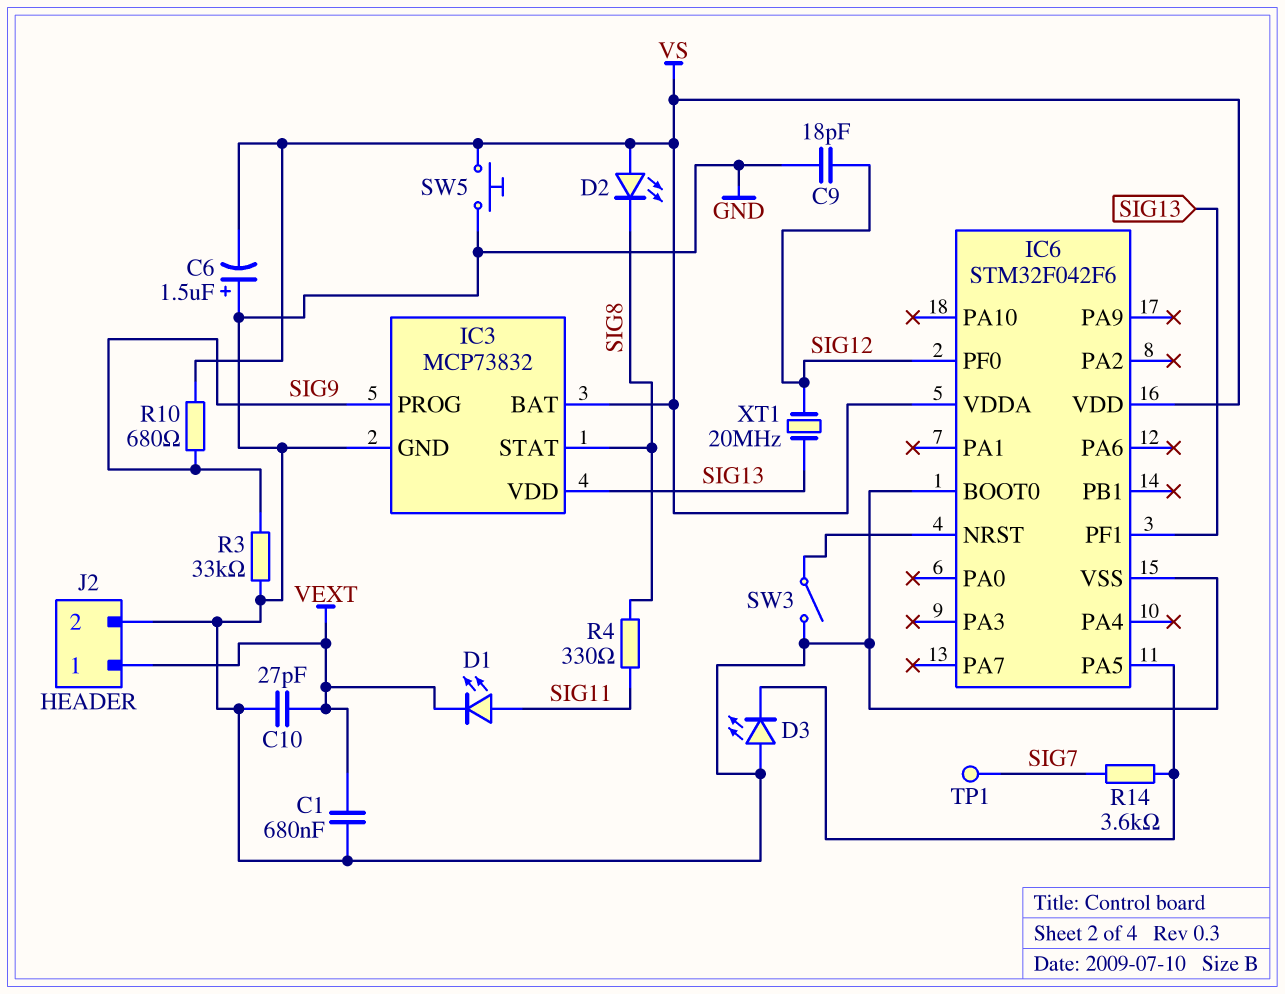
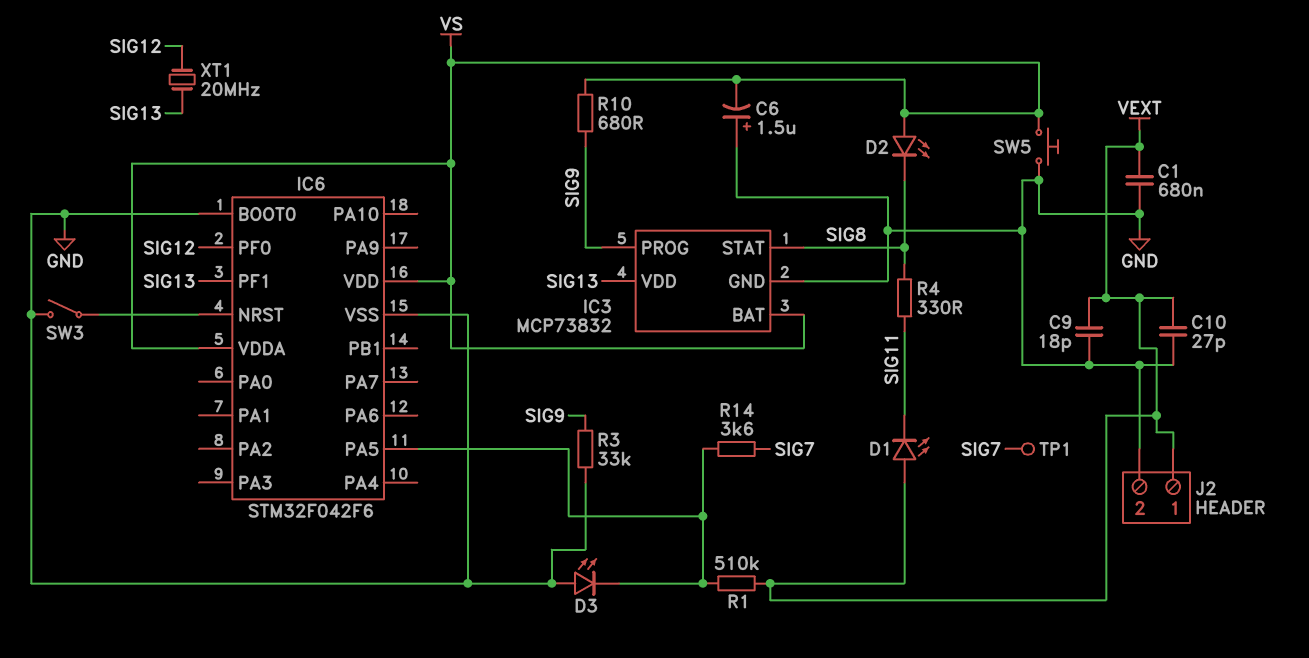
C9: 18pF (GND, SIG12) -> 18pF (GND, VEXT)
D1: LED (A SIG11, K VEXT) -> LED (A VEXT, K SIG11)
R1: none -> 510k (IC6/PA5, VEXT)

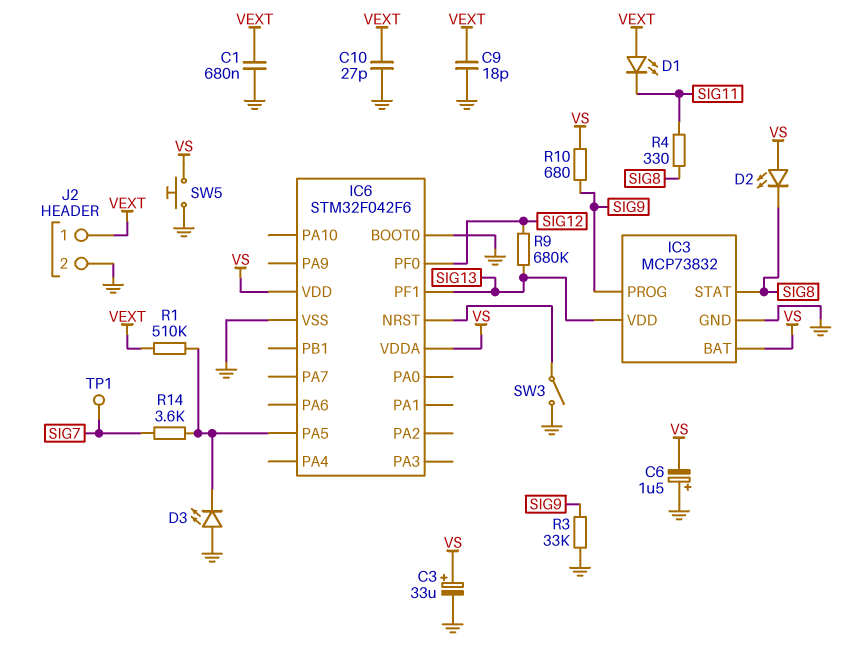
C3: none -> 33uF (plus VS, minus GND)
R9: none -> 680k (SIG12, SIG13)
XT1: 20MHz (SIG12, SIG13) -> none

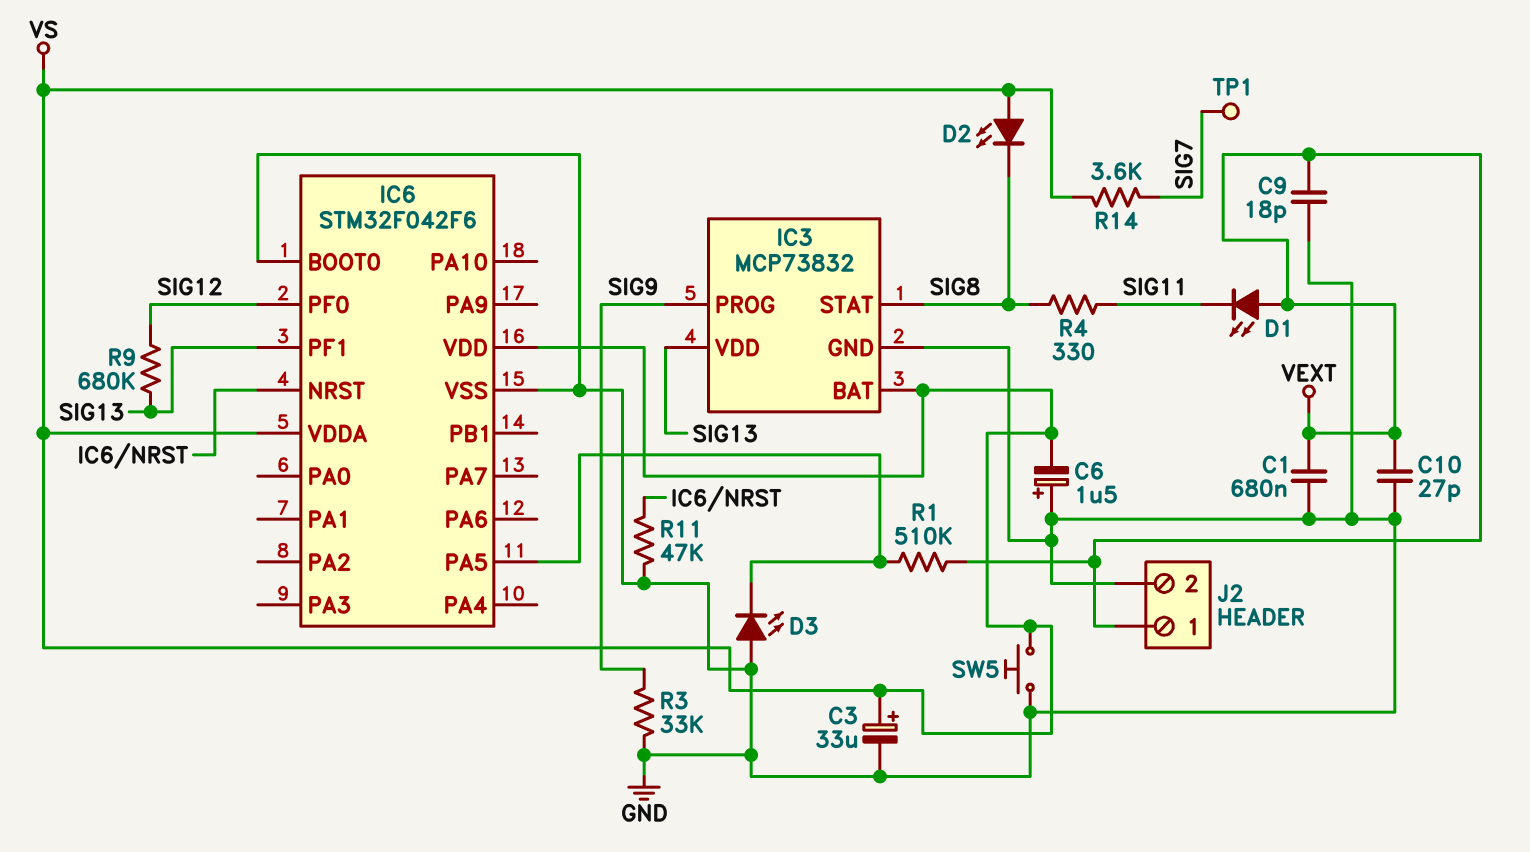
R10: 680 (SIG9, VS) -> none
R11: none -> 47k (GND, IC6/NRST)
R14: 3.6k (IC6/PA5, SIG7) -> 3.6k (SIG7, VS)
SW3: switch (GND, IC6/NRST) -> none

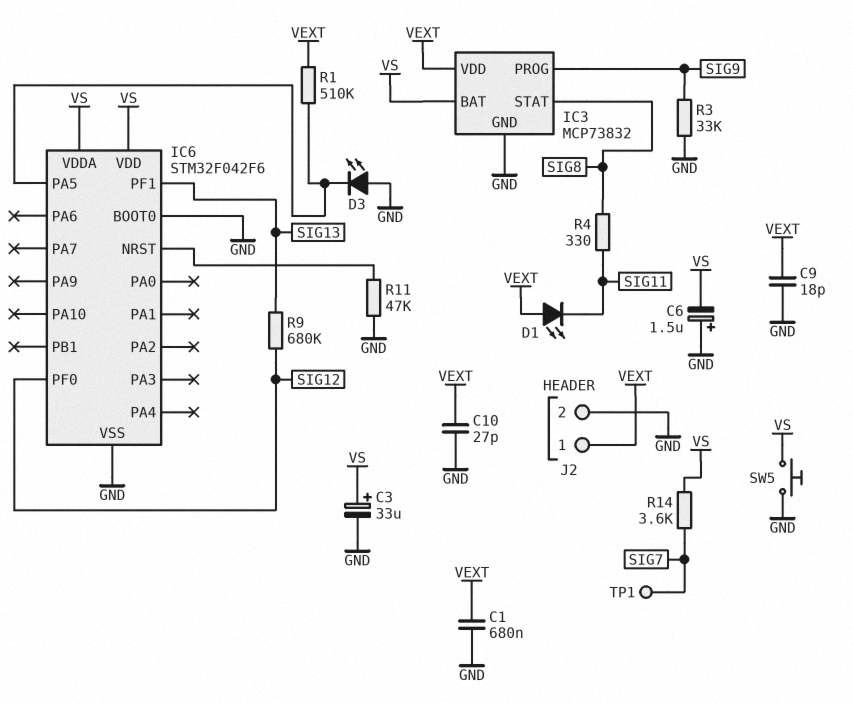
D2: LED (A VS, K SIG8) -> none
IC3 pin VDD: SIG13 -> VEXT

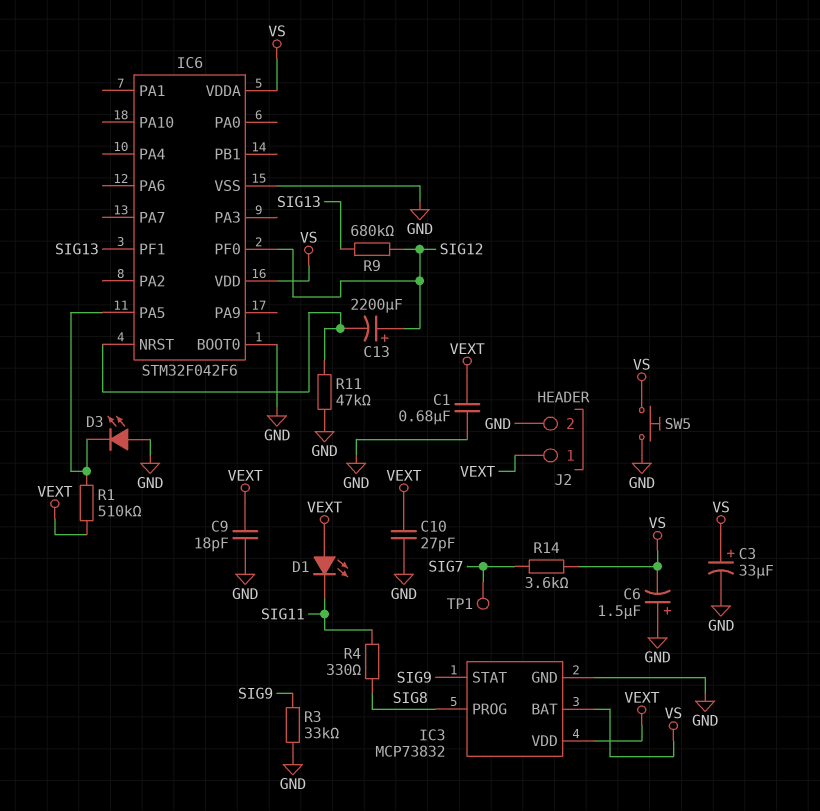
C13: none -> 2200uF (plus SIG12, minus IC6/NRST)
IC3 pin PROG: SIG9 -> SIG8
IC3 pin STAT: SIG8 -> SIG9

